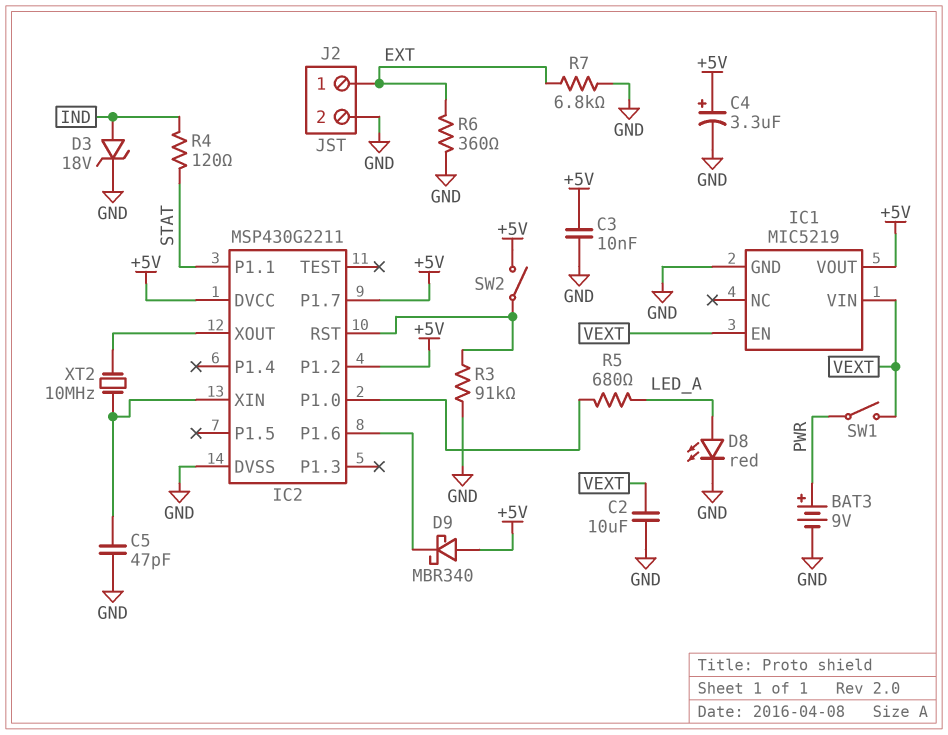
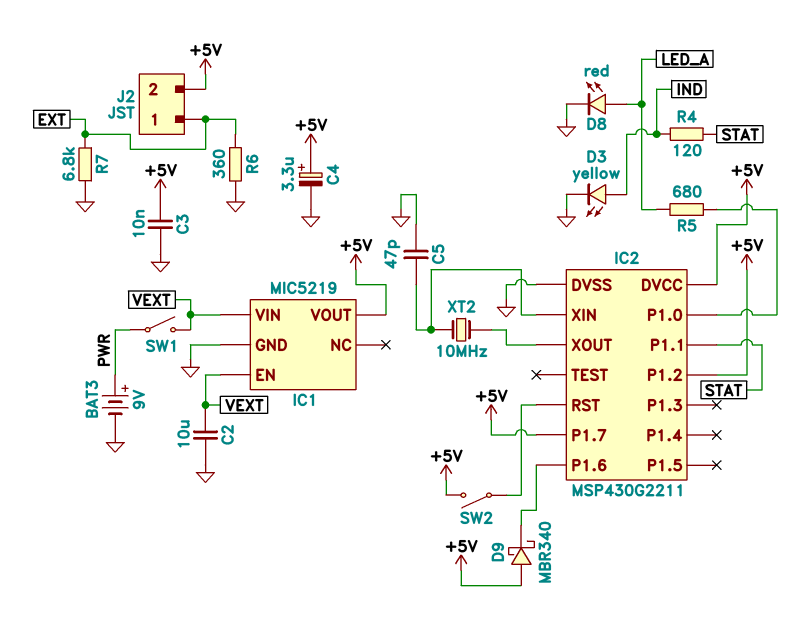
D3: zener 18V (A IND, K GND) -> LED yellow (A IND, K GND)
J2 pin 2: GND -> +5V
R3: 91k (GND, IC2/RST) -> none

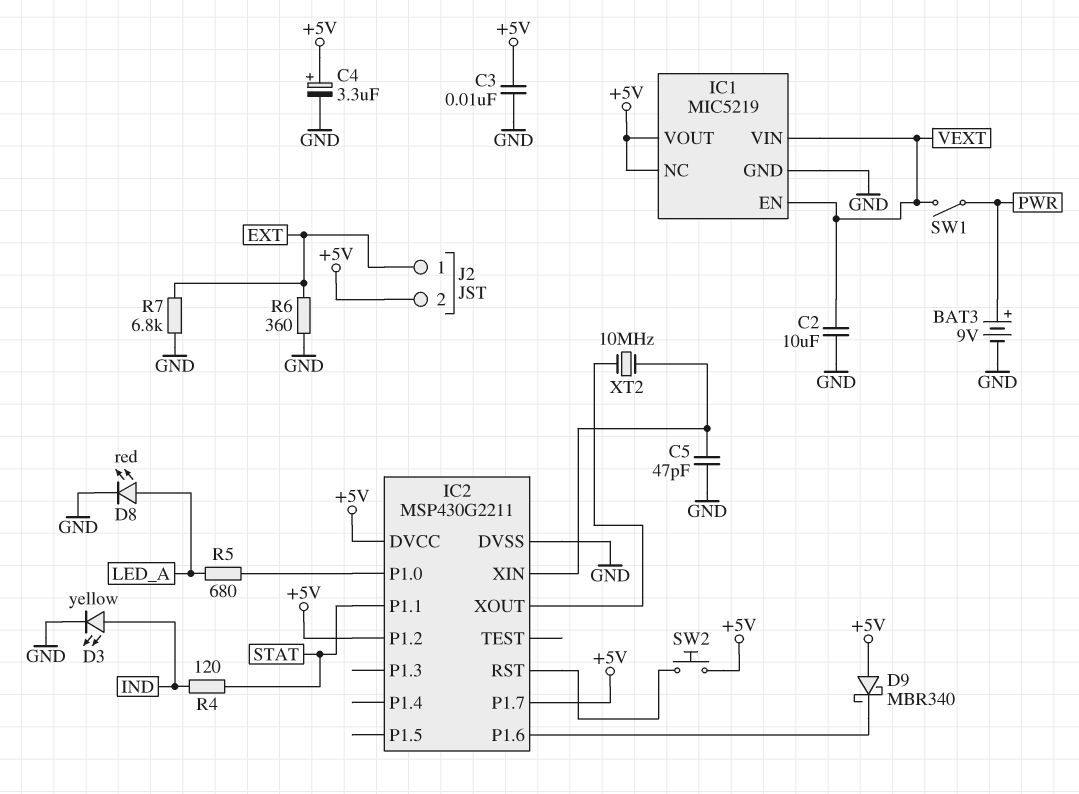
IC1 pin NC: none -> +5V
SW2: switch (+5V, IC2/RST) -> button (+5V, IC2/RST)

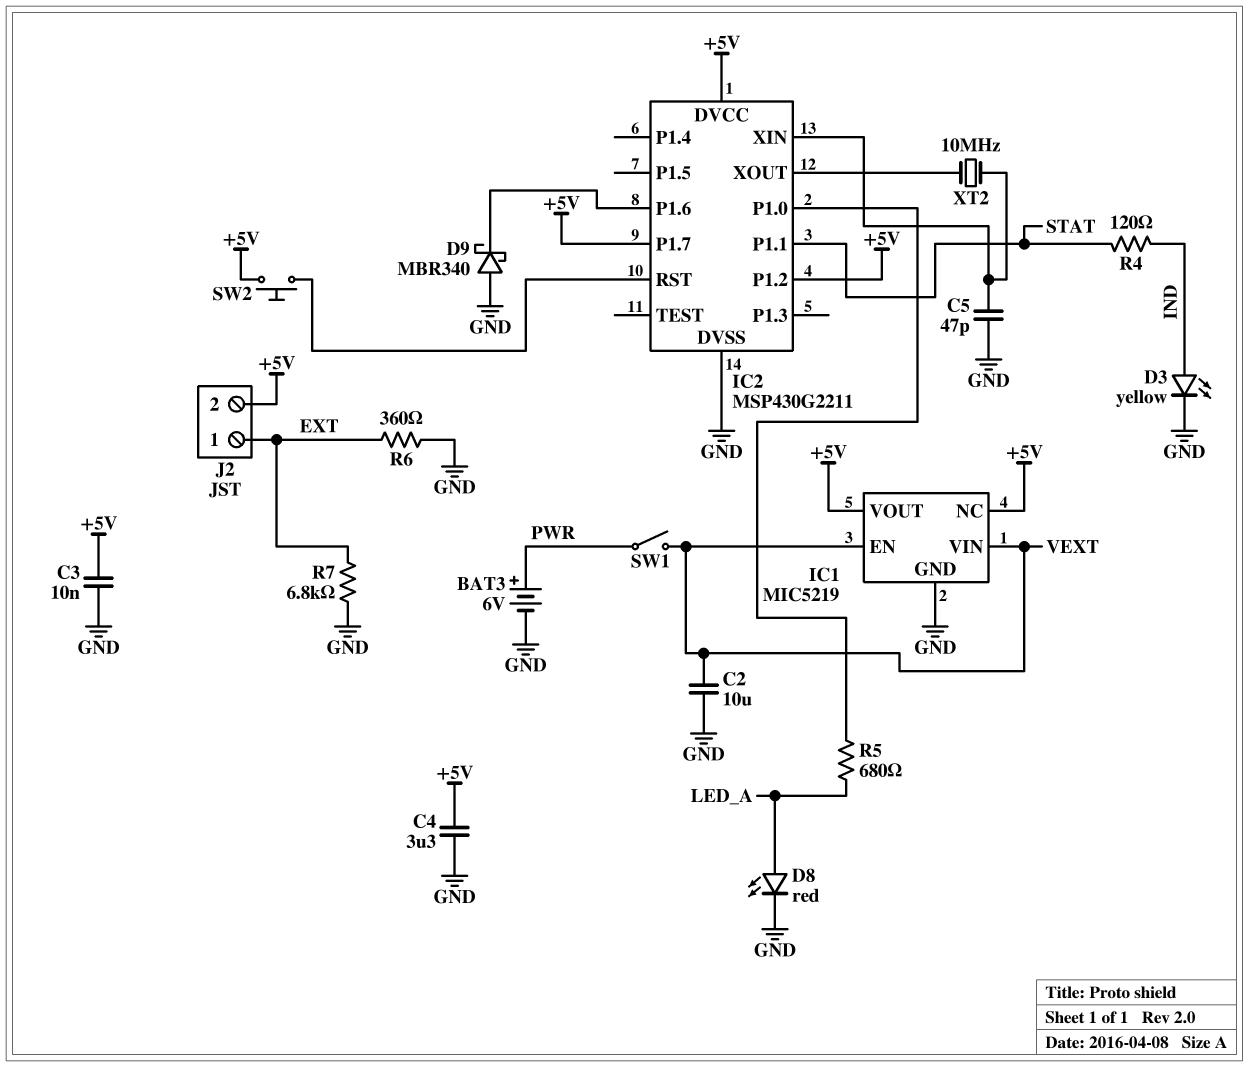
BAT3: 9V (plus PWR, minus GND) -> 6V (plus PWR, minus GND)
C4: 3.3uF (plus +5V, minus GND) -> 3.3uF (+5V, GND)
D9: schottky MBR340 (A +5V, K IC2/P1.6) -> schottky MBR340 (A GND, K IC2/P1.6)

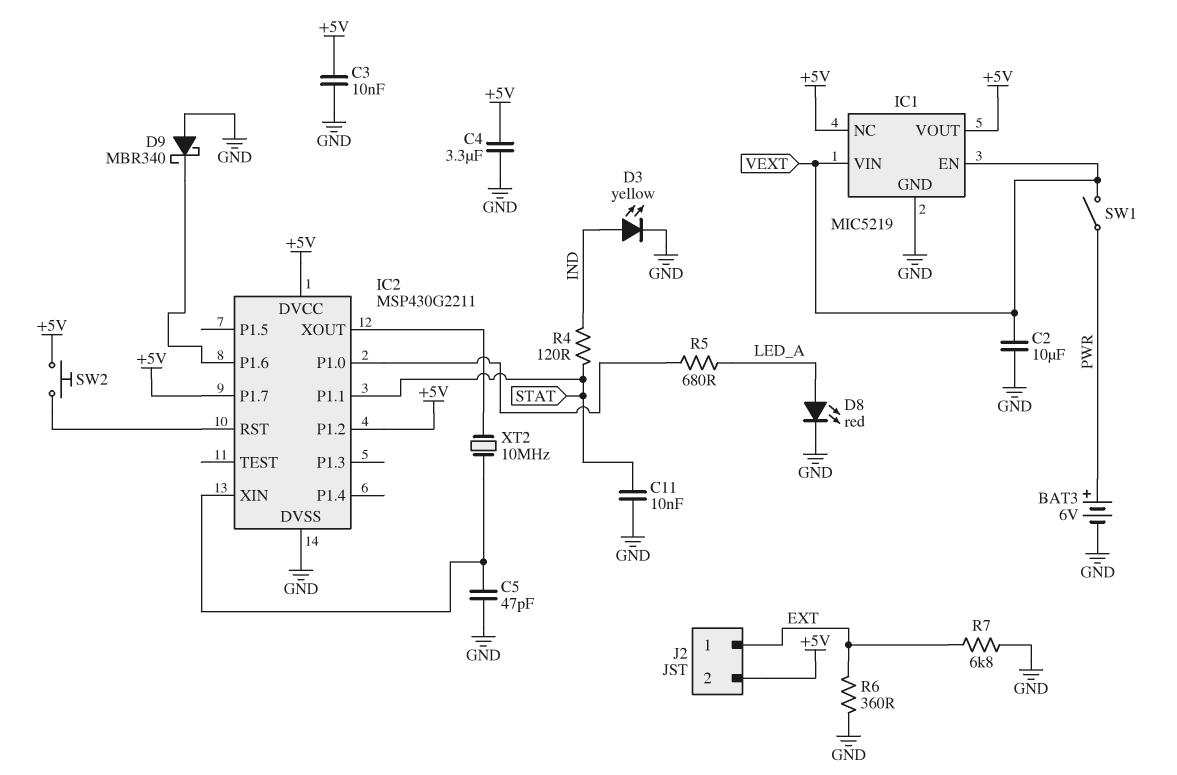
C11: none -> 10nF (GND, STAT)

